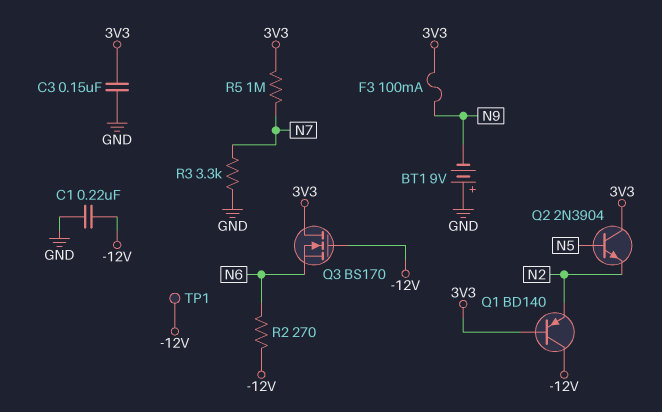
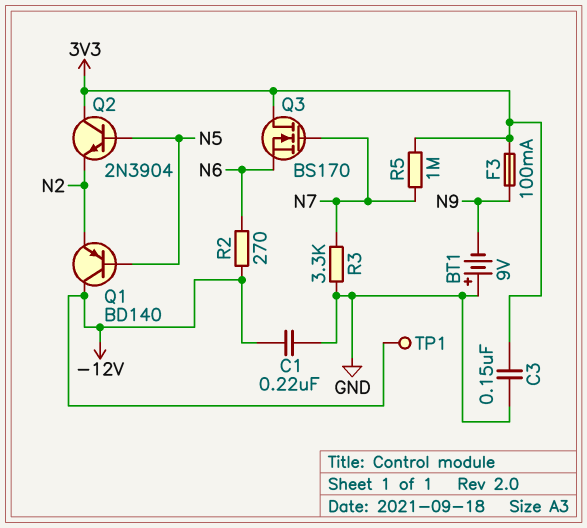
Q1: PNP BD140 (B 3V3, C -12V, E N2) -> PNP BD140 (B N5, C -12V, E N2)
Q3: NMOS BS170 (G -12V, D 3V3, S N6) -> NMOS BS170 (G N7, D 3V3, S N6)

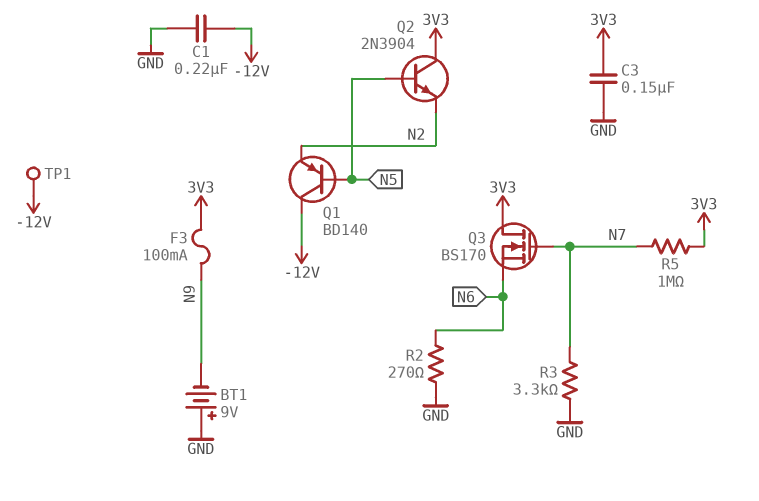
R2: 270 (-12V, N6) -> 270 (GND, N6)

